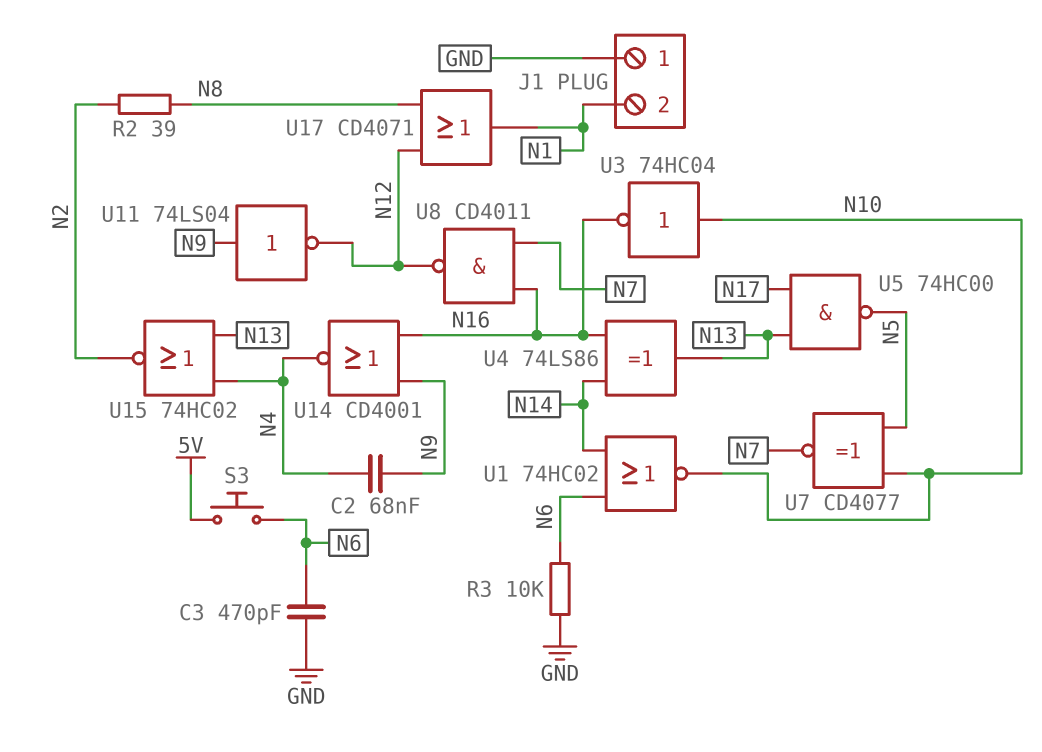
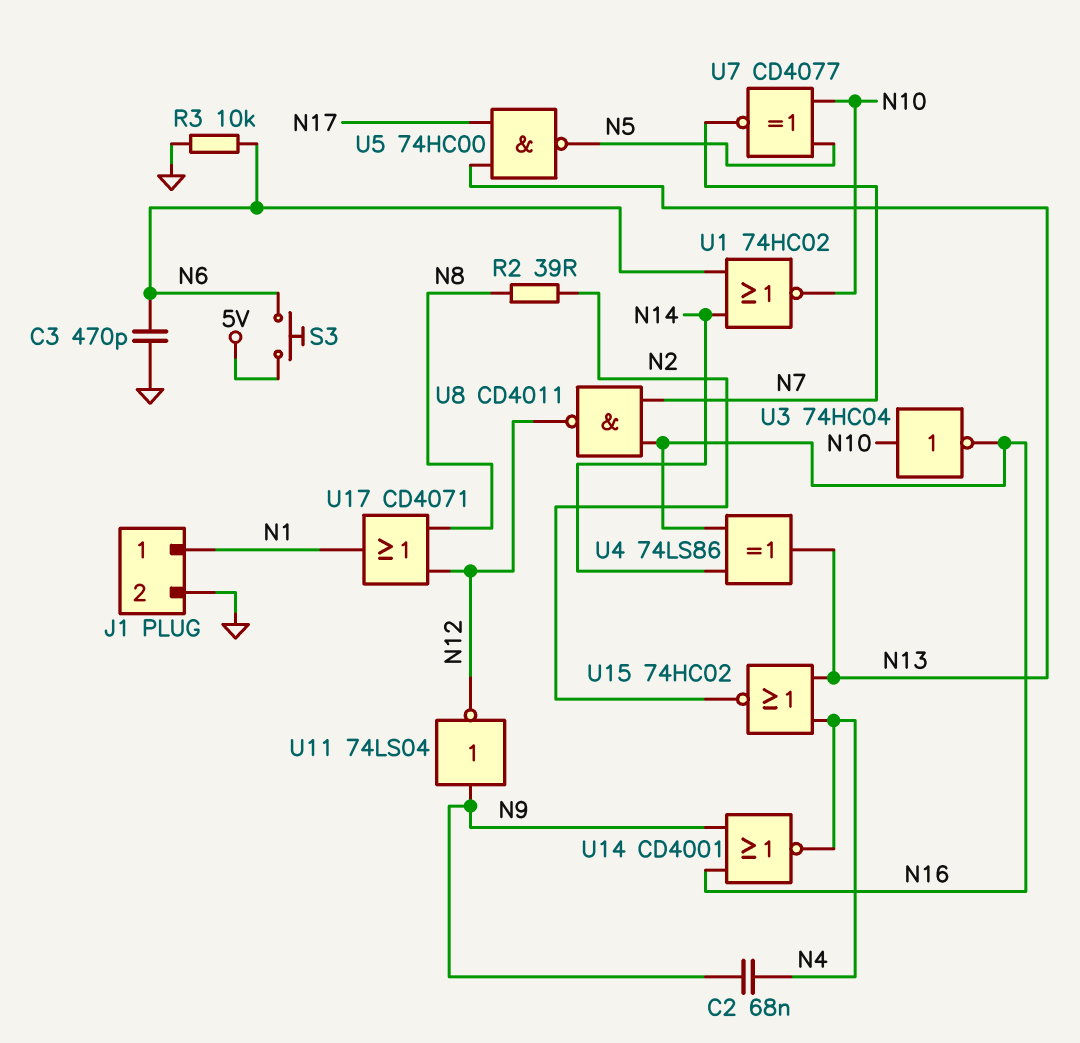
J1 pin 1: GND -> N1
J1 pin 2: N1 -> GND

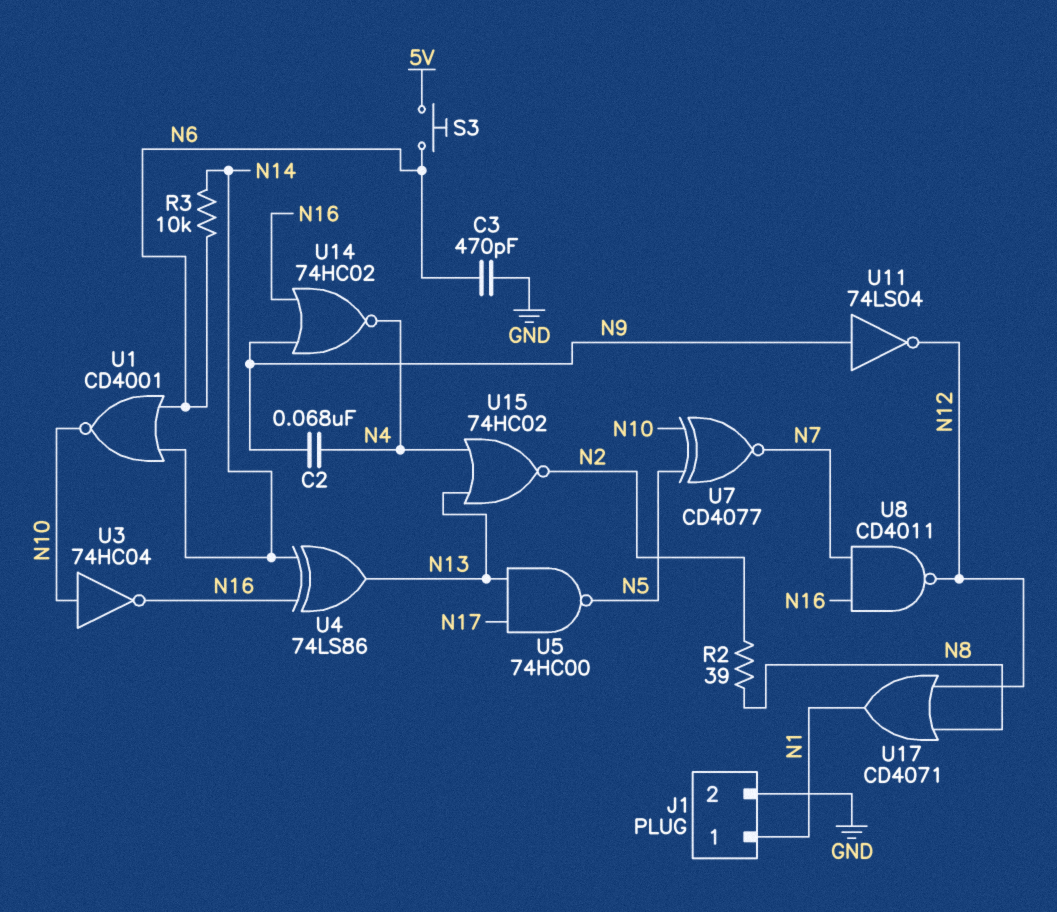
R3: 10k (GND, N6) -> 10k (N6, N14)
U1: NOR 74HC02 (in N6, in N14, out N10) -> NOR CD4001 (in N6, in N14, out N10)
U14: NOR CD4001 (in N9, in N16, out N4) -> NOR 74HC02 (in N9, in N16, out N4)

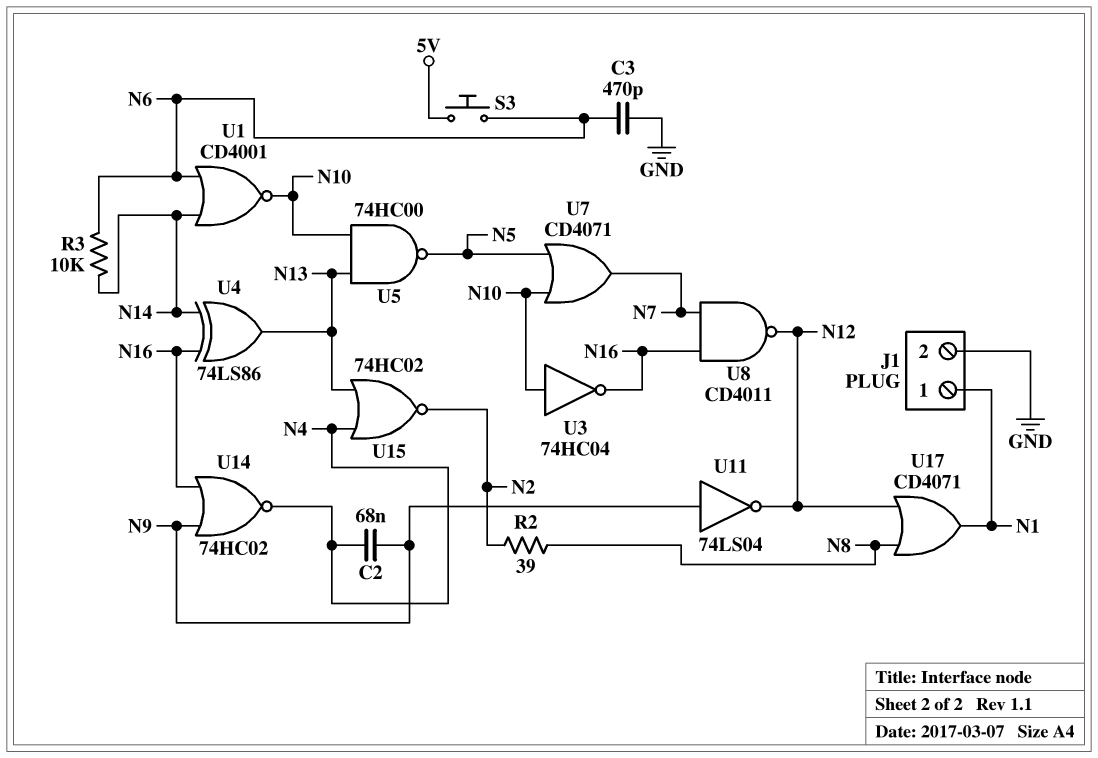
U5: NAND 74HC00 (in N13, in N17, out N5) -> NAND 74HC00 (in N10, in N13, out N5)
U7: XNOR CD4077 (in N5, in N10, out N7) -> OR CD4071 (in N5, in N10, out N7)

